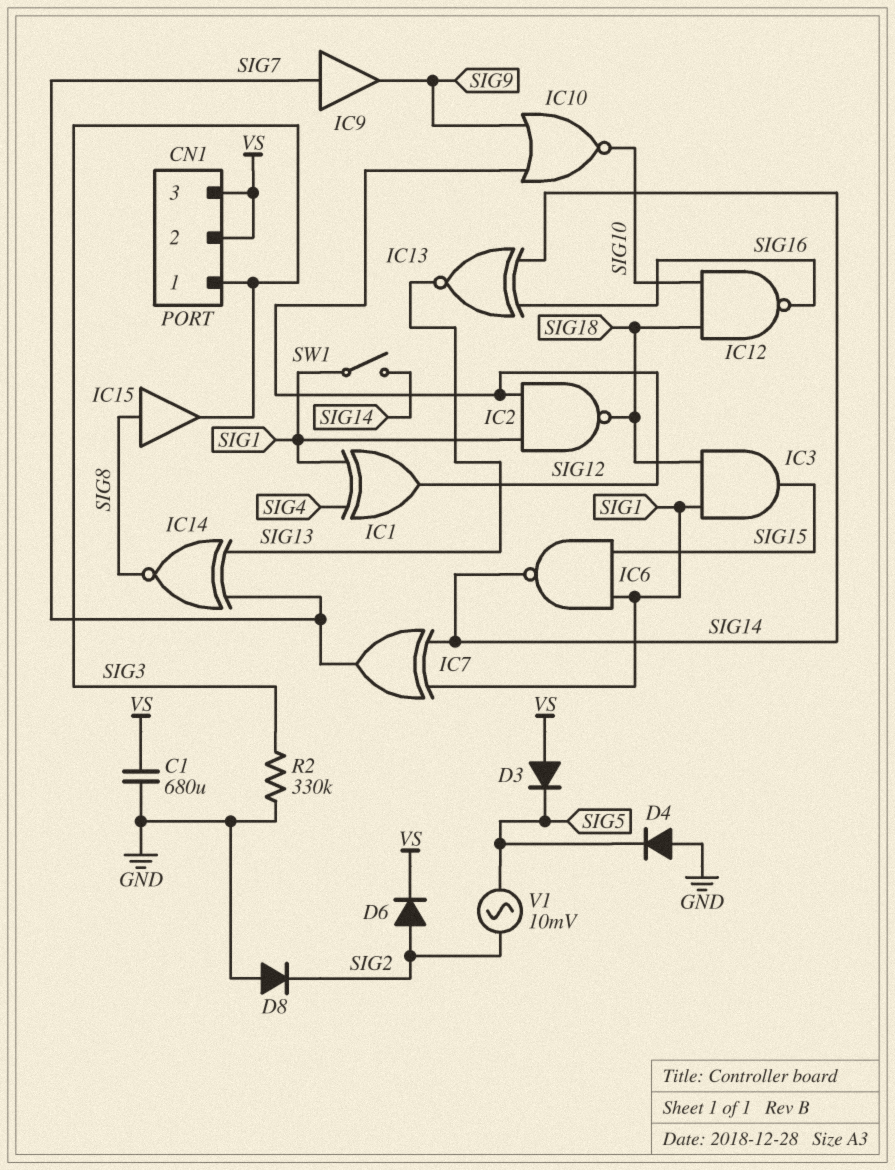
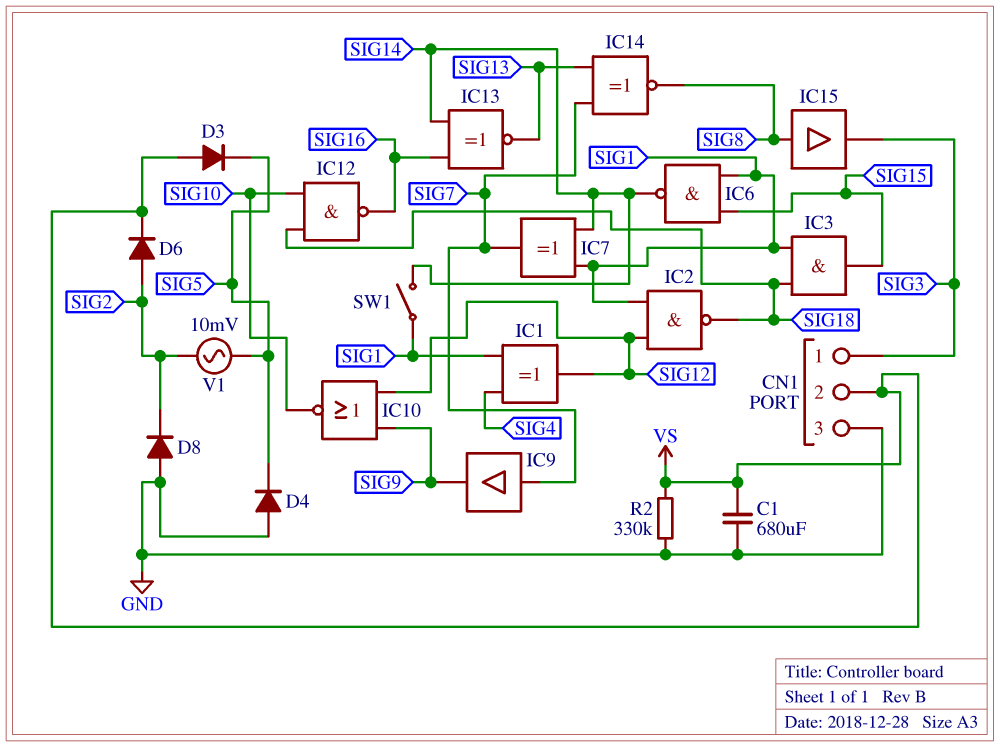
CN1 pin 3: VS -> GND
R2: 330k (GND, SIG3) -> 330k (GND, VS)

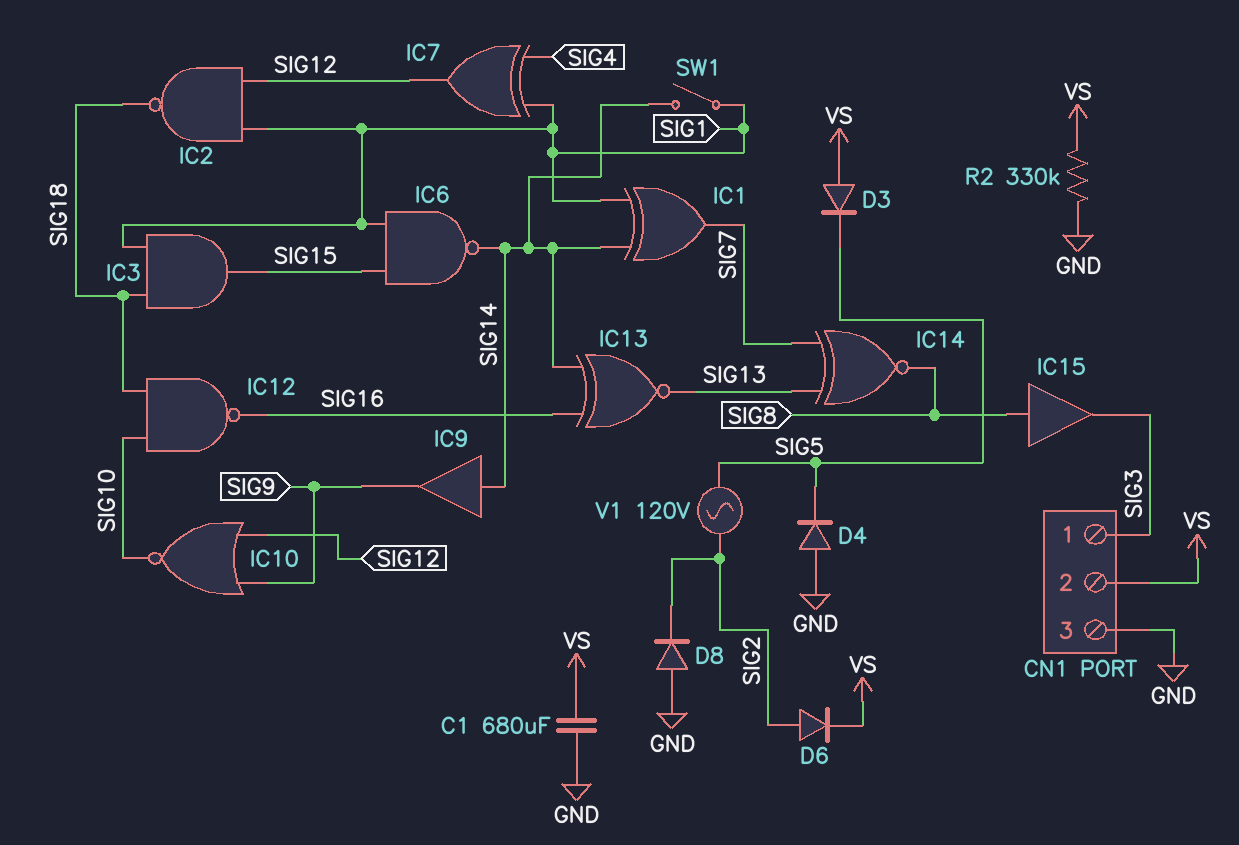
IC1: XOR (in SIG1, in SIG4, out SIG12) -> XOR (in SIG1, in SIG14, out SIG7)
IC7: XOR (in SIG1, in SIG14, out SIG7) -> XOR (in SIG1, in SIG4, out SIG12)
IC9: buffer (in SIG7, out SIG9) -> buffer (in SIG14, out SIG9)
V1: AC 10mV (SIG2, SIG5) -> AC 120V (SIG2, SIG5)

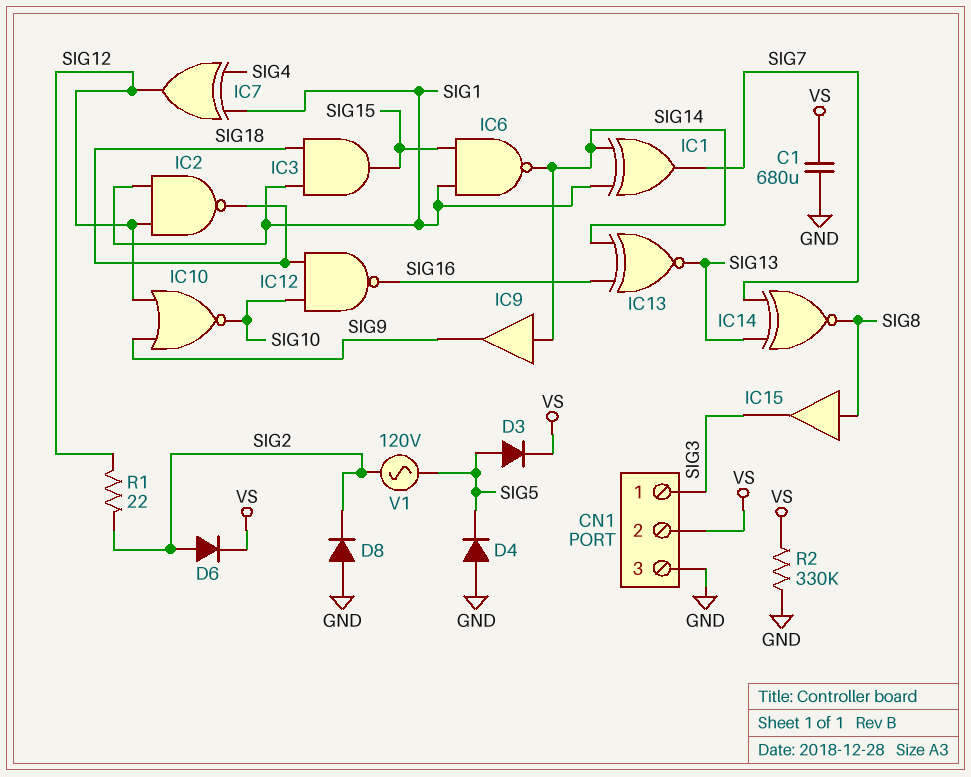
D3: diode (A VS, K SIG5) -> diode (A SIG5, K VS)
R1: none -> 22 (SIG2, SIG12)
SW1: switch (SIG1, SIG14) -> none

